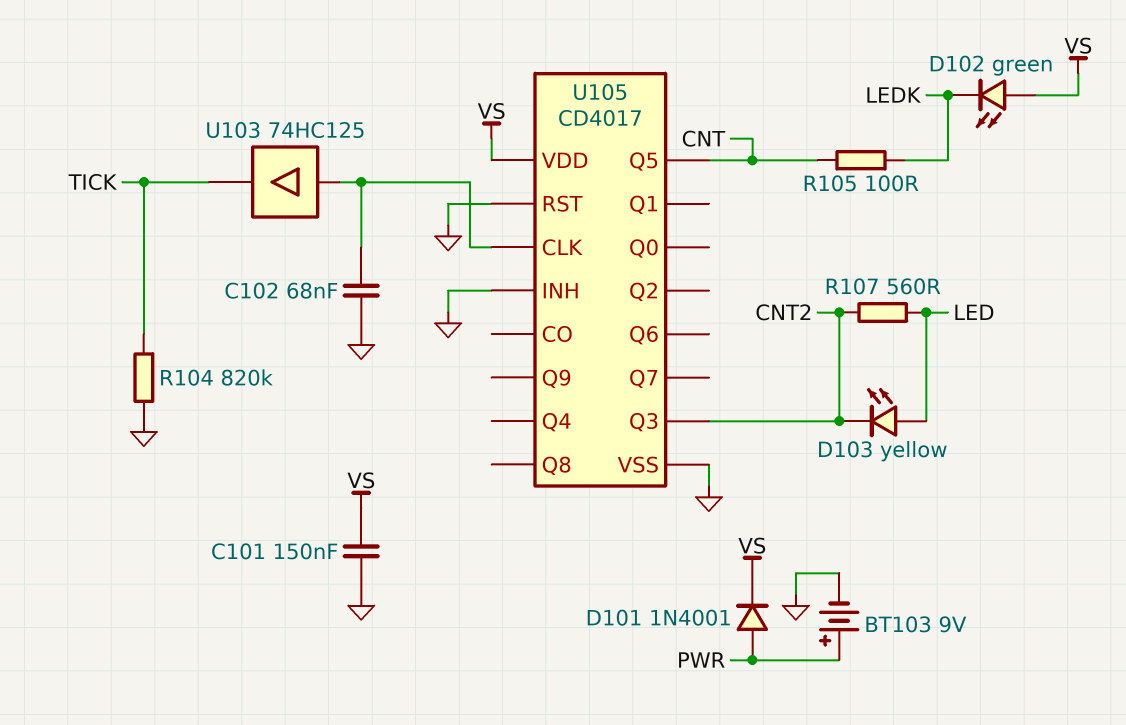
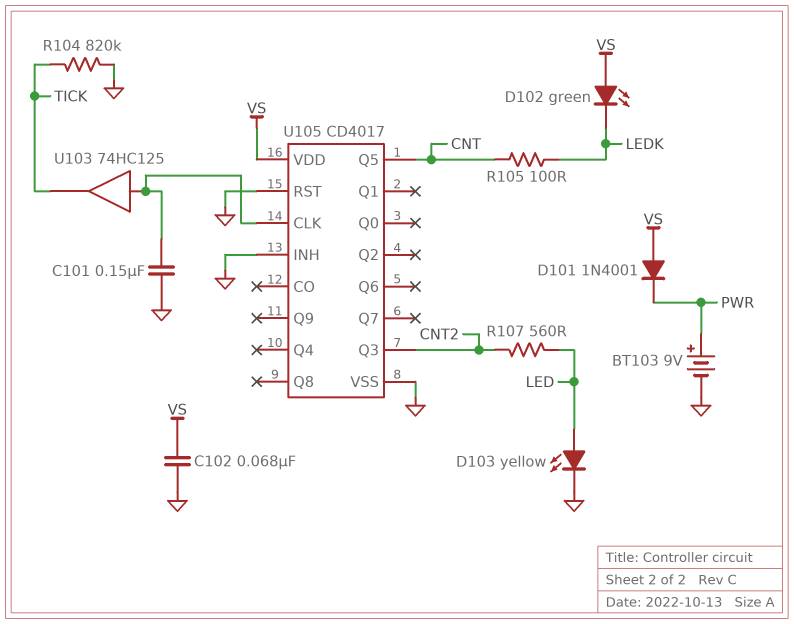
C101: 150nF (GND, VS) -> 150nF (GND, U105/CLK)
C102: 68nF (GND, U105/CLK) -> 68nF (GND, VS)
D101: diode 1N4001 (A PWR, K VS) -> diode 1N4001 (A VS, K PWR)
D103: LED yellow (A LED, K CNT2) -> LED yellow (A LED, K GND)

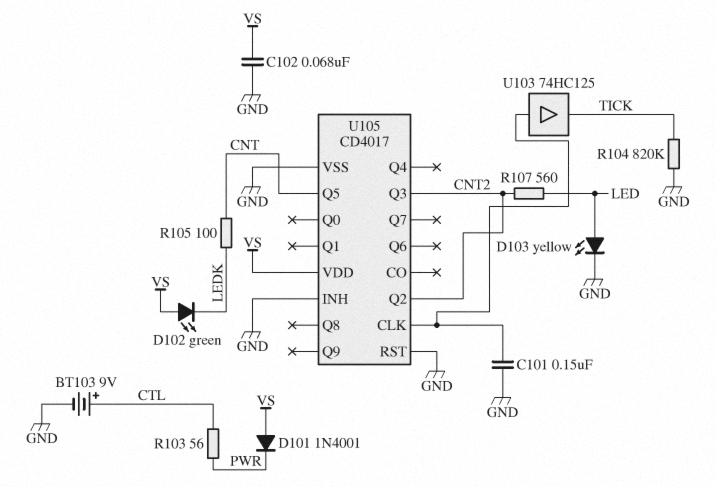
BT103: 9V (plus PWR, minus GND) -> 9V (plus CTL, minus GND)
R103: none -> 56 (CTL, PWR)
U105 pin Q2: none -> CNT2

